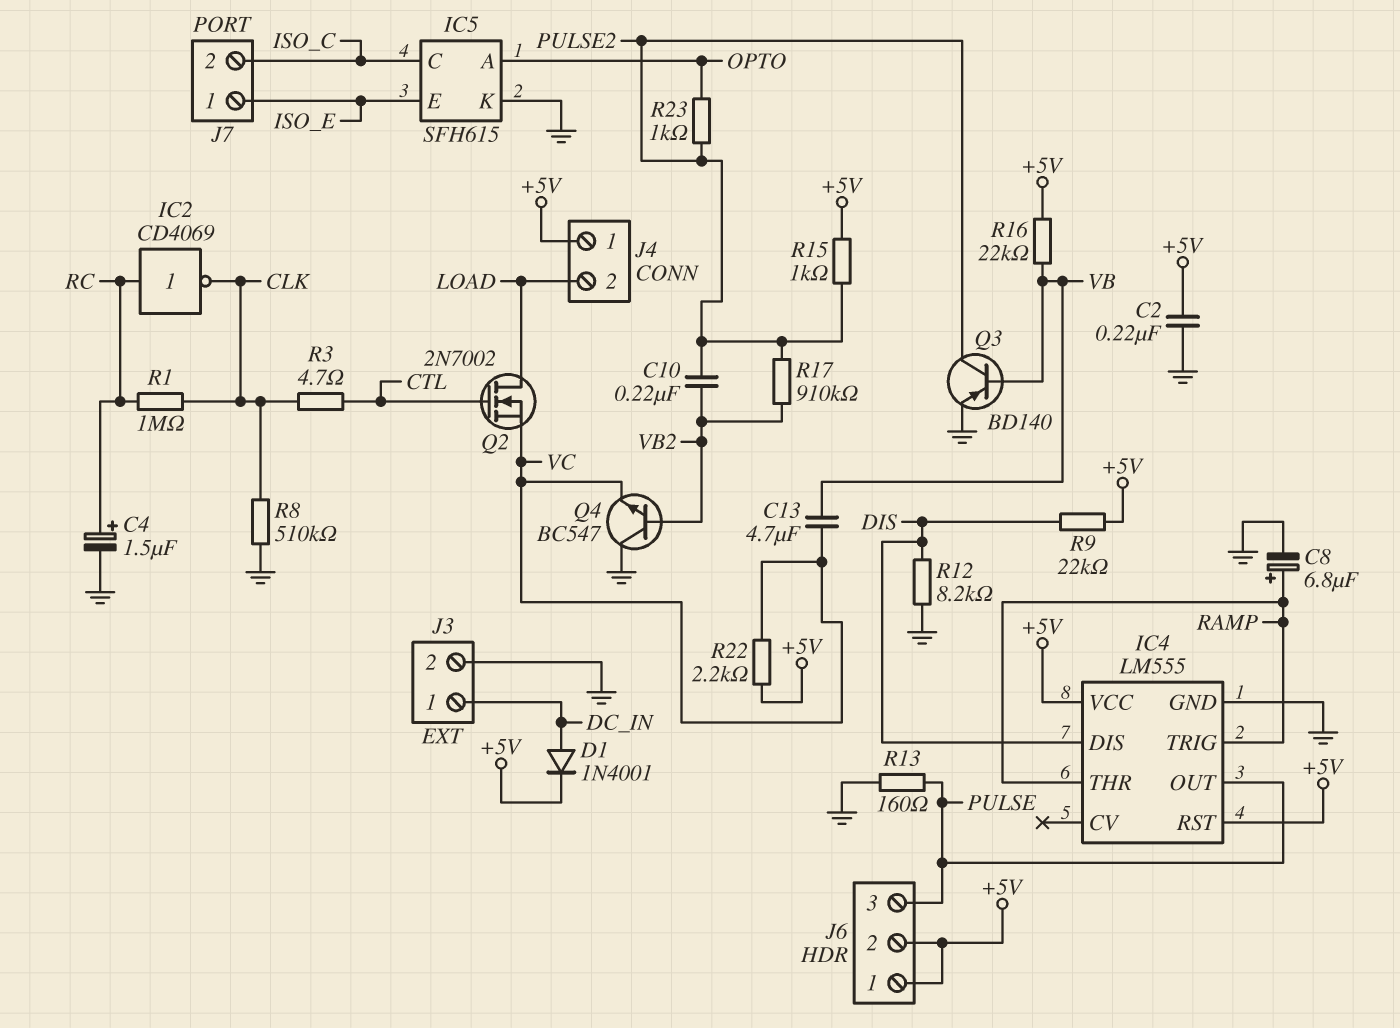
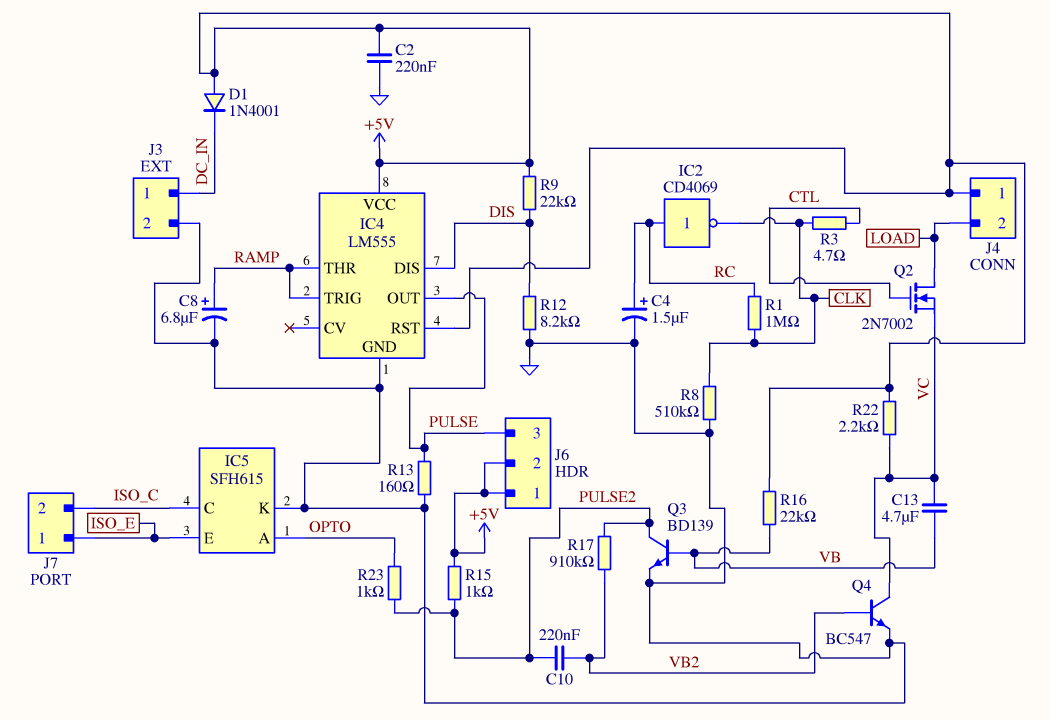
D1: diode 1N4001 (A DC_IN, K +5V) -> diode 1N4001 (A +5V, K DC_IN)
Q3: PNP BD140 (B VB, C PULSE2, E GND) -> NPN BD139 (B VB, C PULSE2, E GND)
Q4: NPN BC547 (B VB2, C GND, E VC) -> NPN BC547 (B VB2, C VC, E GND)

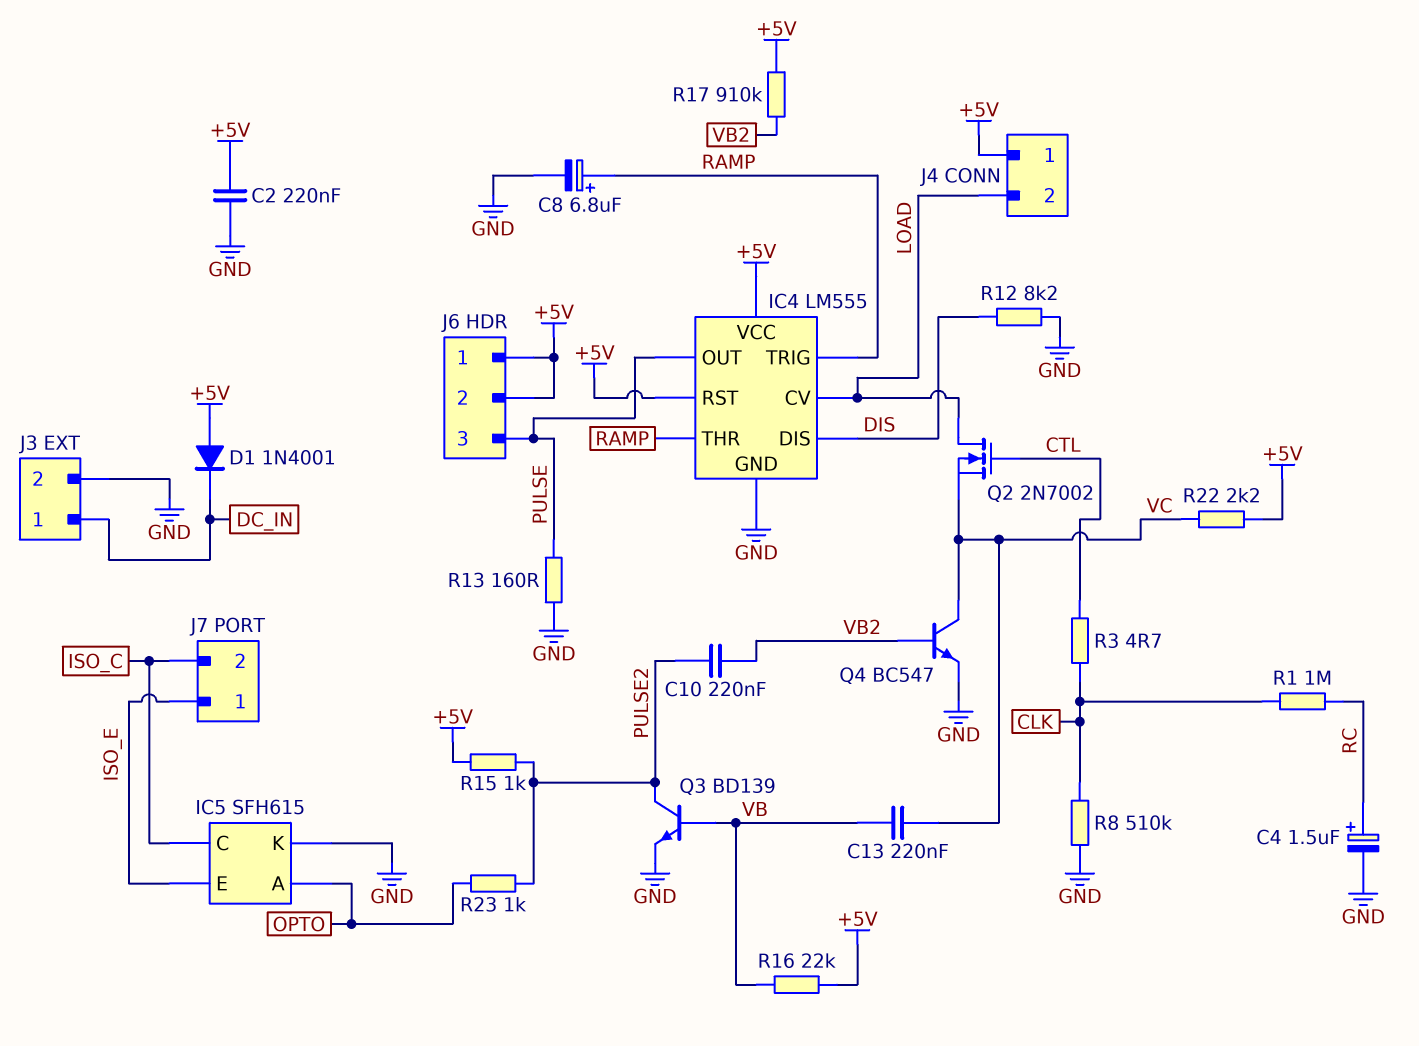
C13: 4.7uF (VB, VC) -> 220nF (VB, VC)
IC2: NOT CD4069 (in RC, out CLK) -> none
IC4 pin CV: none -> LOAD
R9: 22k (+5V, DIS) -> none
R17: 910k (PULSE2, VB2) -> 910k (+5V, VB2)

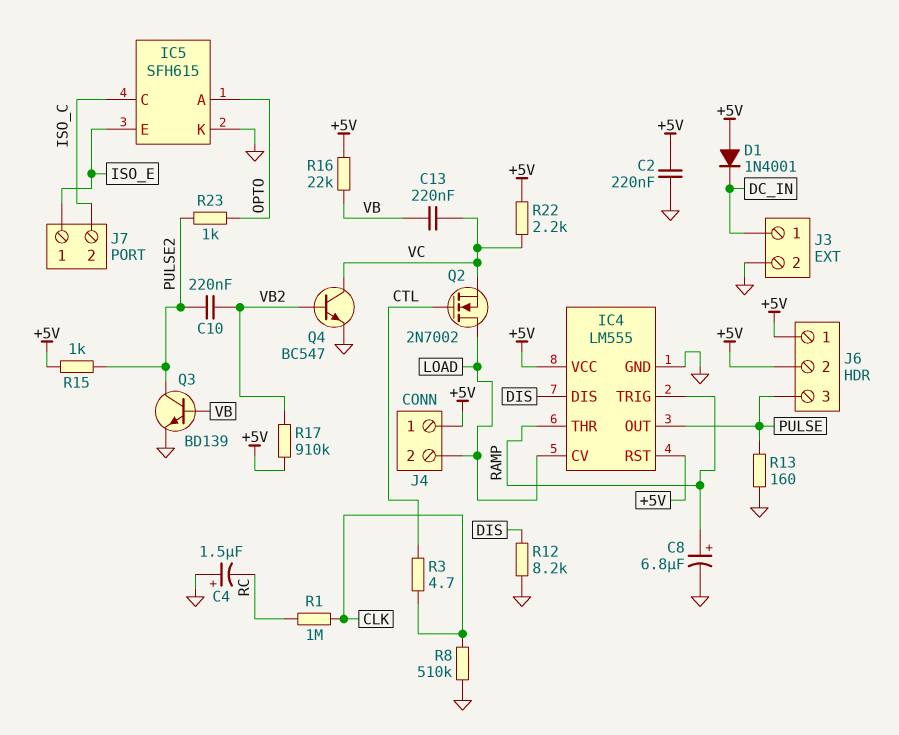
C4: 1.5uF (plus RC, minus GND) -> 1.5uF (plus GND, minus RC)

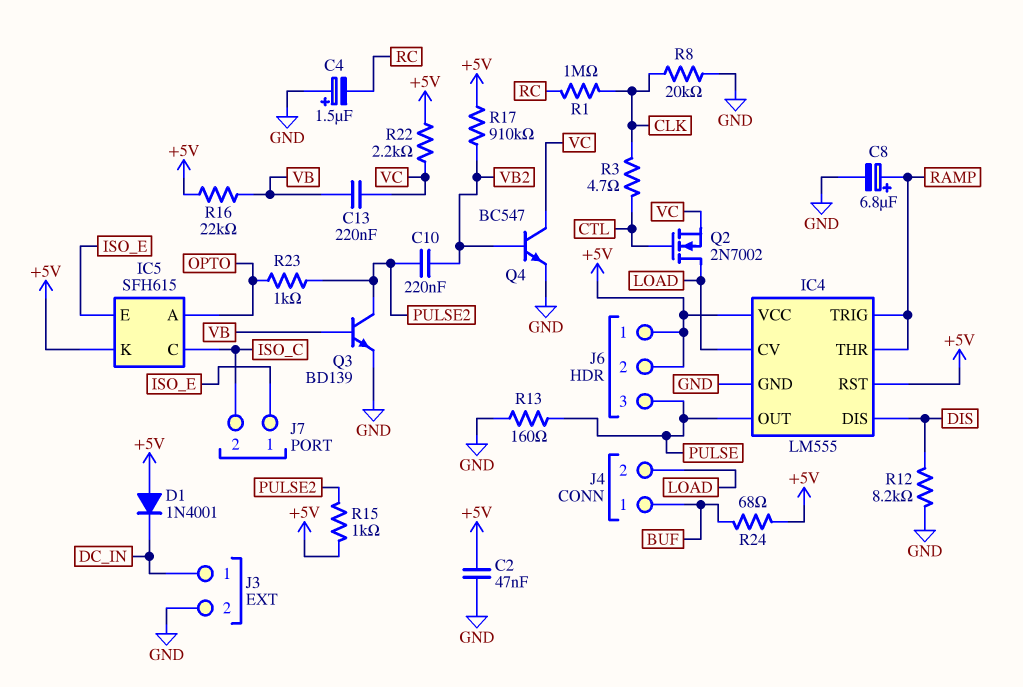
C2: 220nF (+5V, GND) -> 47nF (+5V, GND)
IC5 pin K: GND -> +5V
J4 pin 1: +5V -> BUF
R8: 510k (CLK, GND) -> 20k (CLK, GND)
R24: none -> 68 (+5V, BUF)

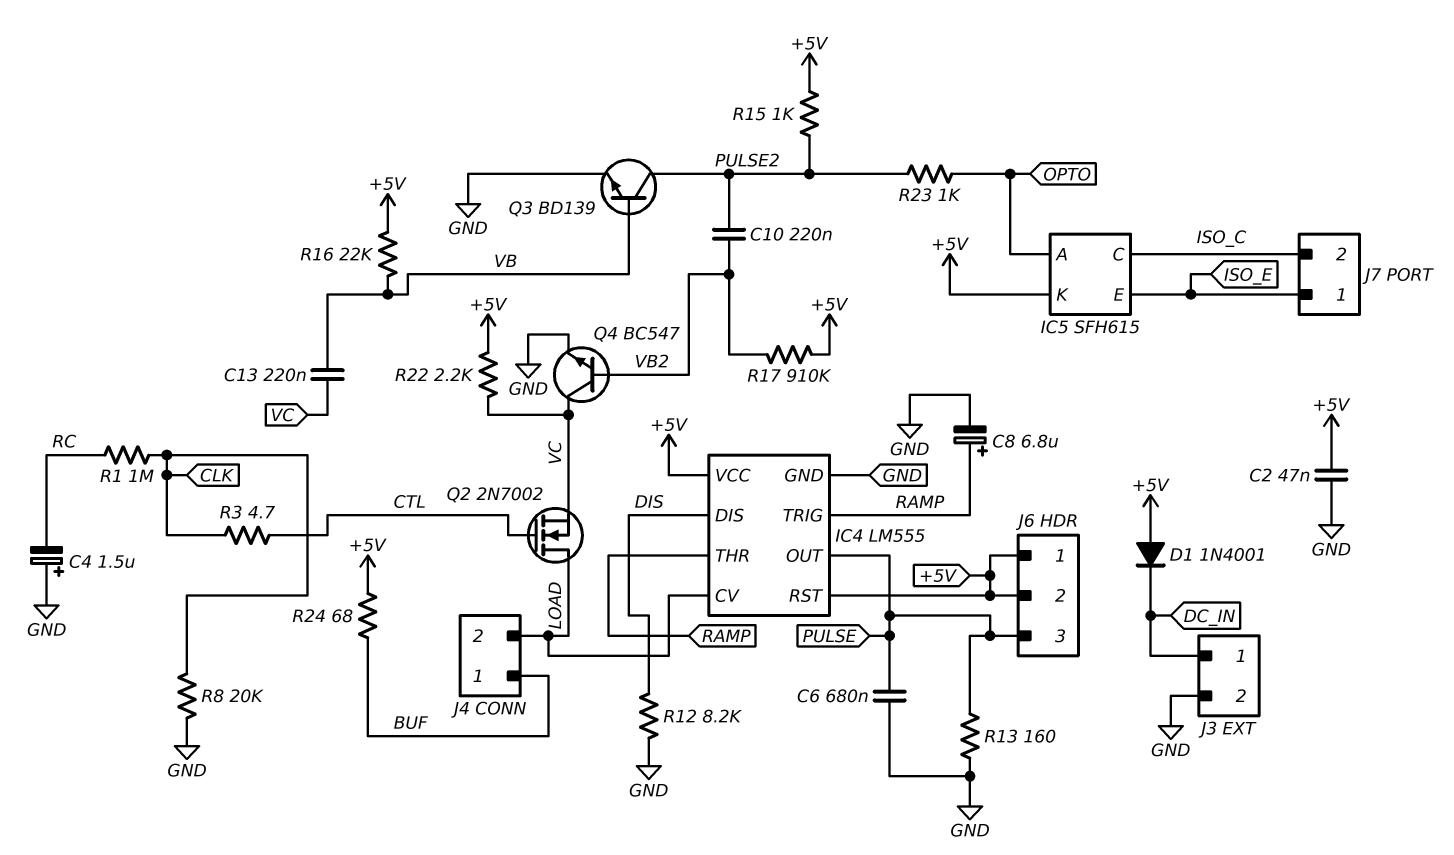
C6: none -> 680nF (GND, PULSE)

